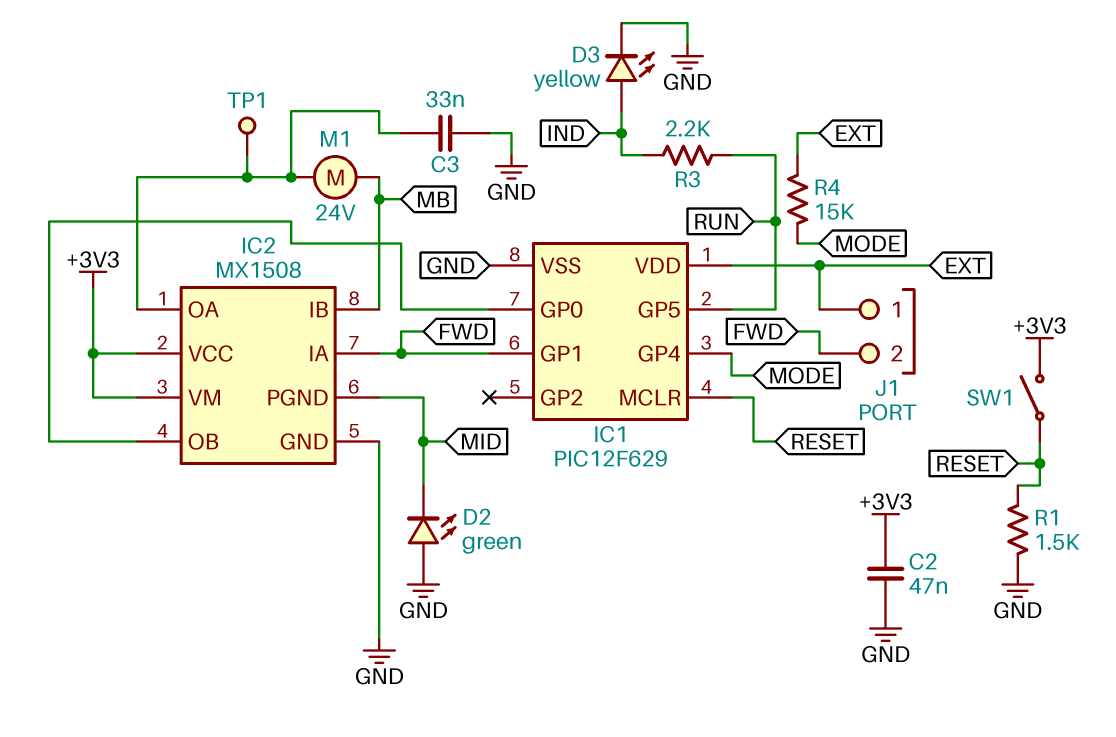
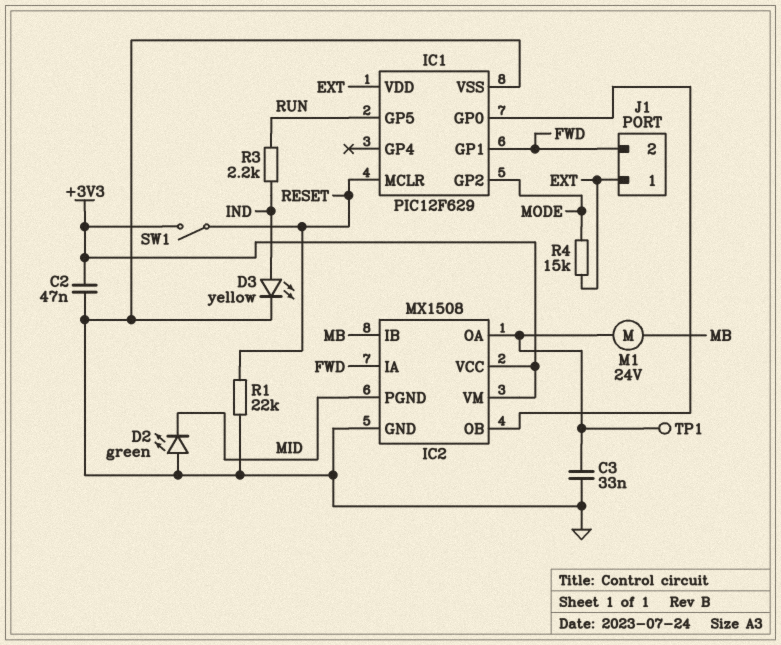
IC1 pin GP2: none -> MODE
IC1 pin GP4: MODE -> none
R1: 1.5k (GND, RESET) -> 22k (GND, RESET)

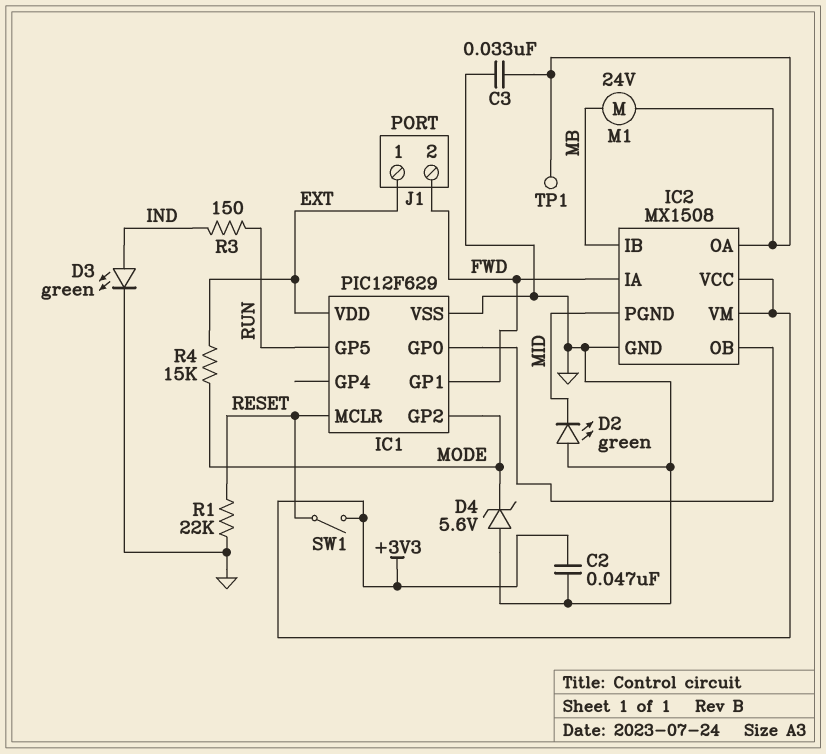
D3: LED yellow (A IND, K GND) -> LED green (A IND, K GND)
D4: none -> zener 5.6V (A GND, K MODE)
R3: 2.2k (IND, RUN) -> 150 (IND, RUN)

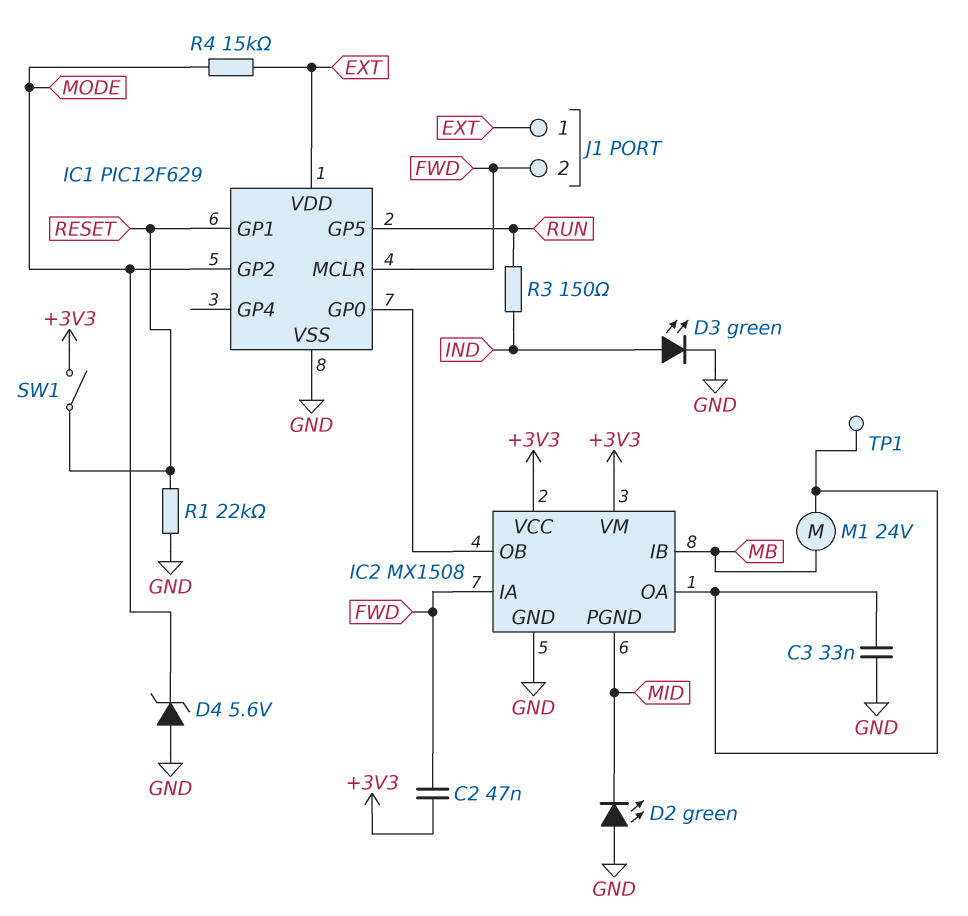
C2: 47nF (+3V3, GND) -> 47nF (+3V3, FWD)
IC1 pin GP1: FWD -> RESET
IC1 pin MCLR: RESET -> FWD

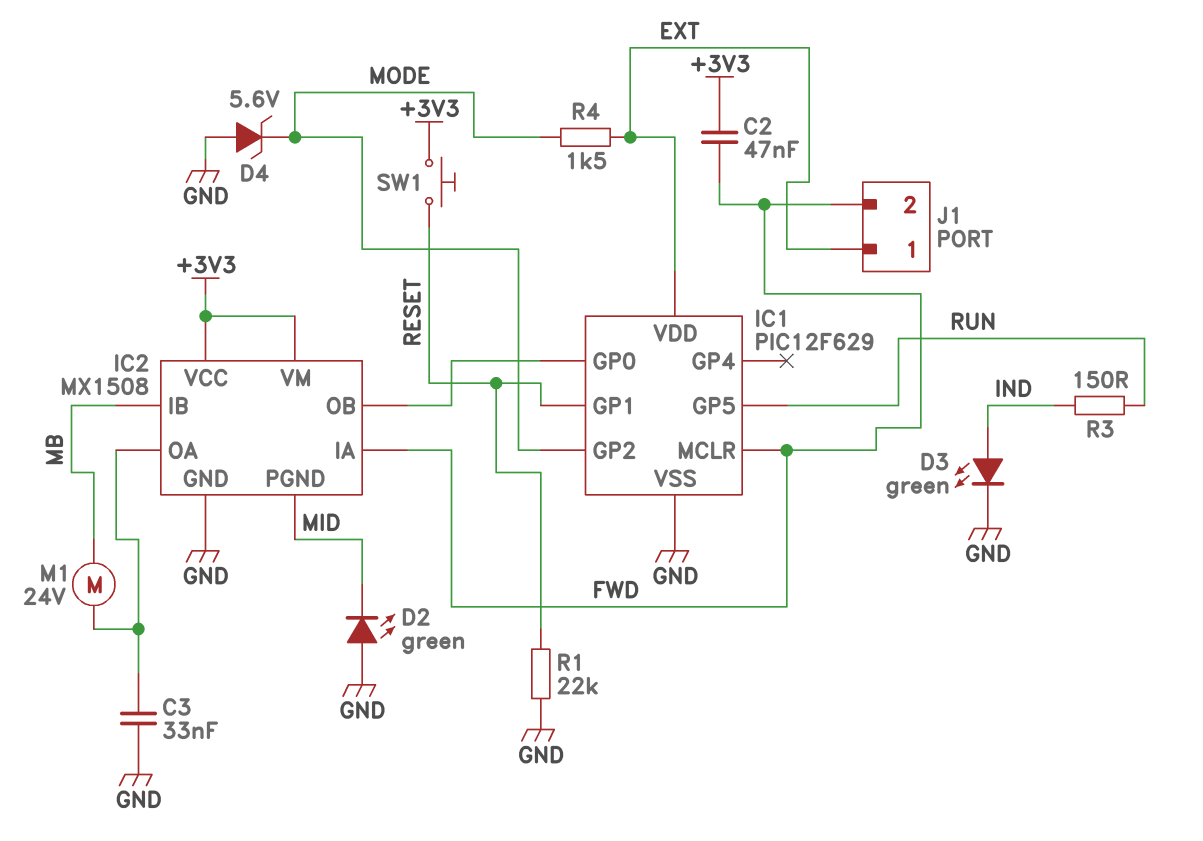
R4: 15k (EXT, MODE) -> 1.5k (EXT, MODE)
SW1: switch (+3V3, RESET) -> button (+3V3, RESET)
TP1: test point (IC2/OA) -> none

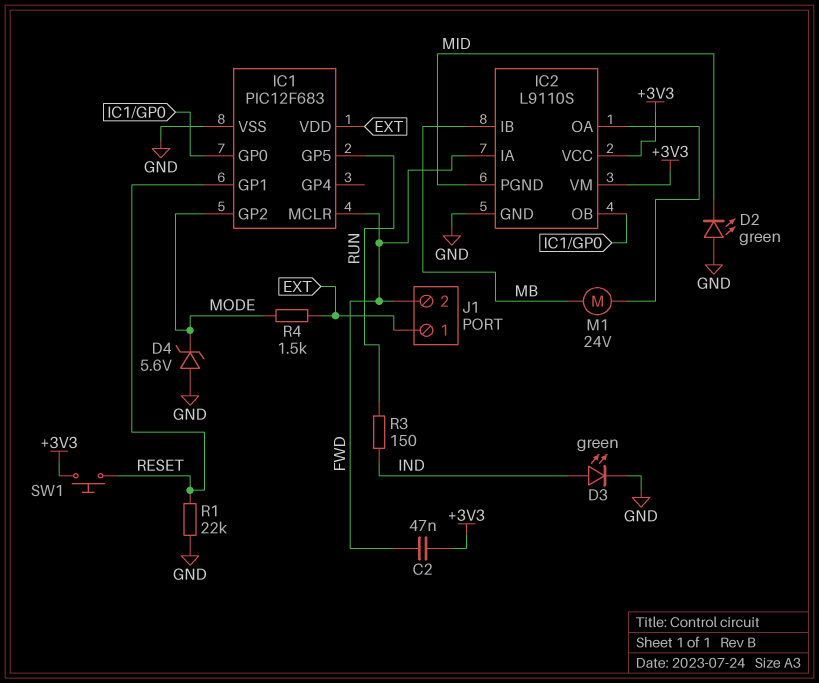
C3: 33nF (GND, IC2/OA) -> none
IC1: PIC12F629 -> PIC12F683
IC2: MX1508 -> L9110S

